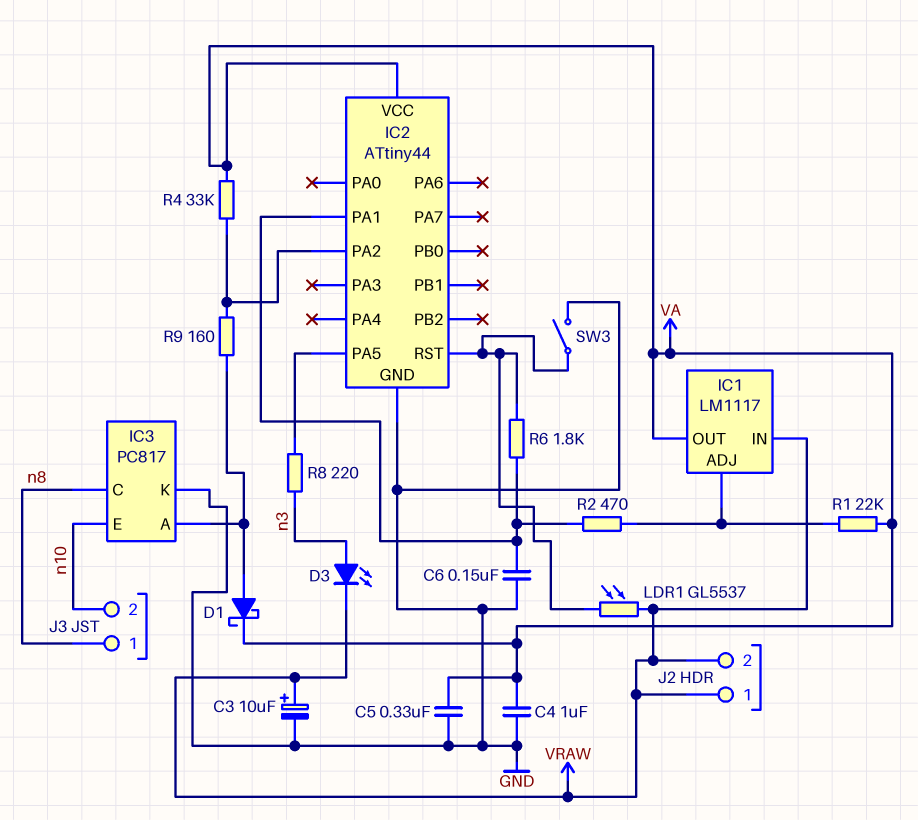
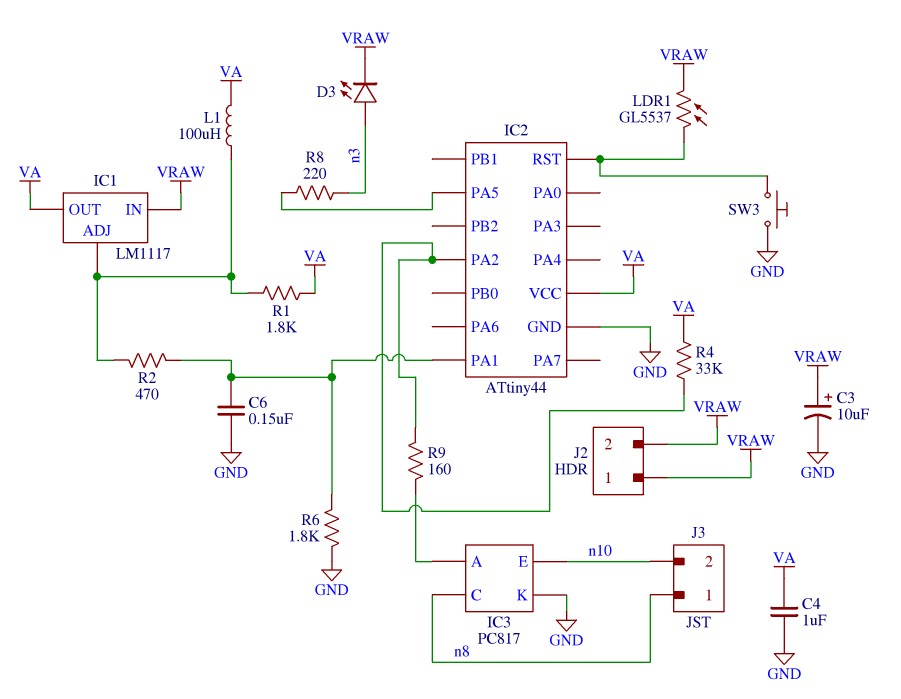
C5: 330nF (GND, VA) -> none
D1: schottky (A IC3/A, K VA) -> none
L1: none -> 100uH (IC1/ADJ, VA)
R1: 22k (IC1/ADJ, VA) -> 1.8k (IC1/ADJ, VA)
R6: 1.8k (IC2/PA1, IC2/RST) -> 1.8k (GND, IC2/PA1)
SW3: switch (GND, IC2/RST) -> button (GND, IC2/RST)

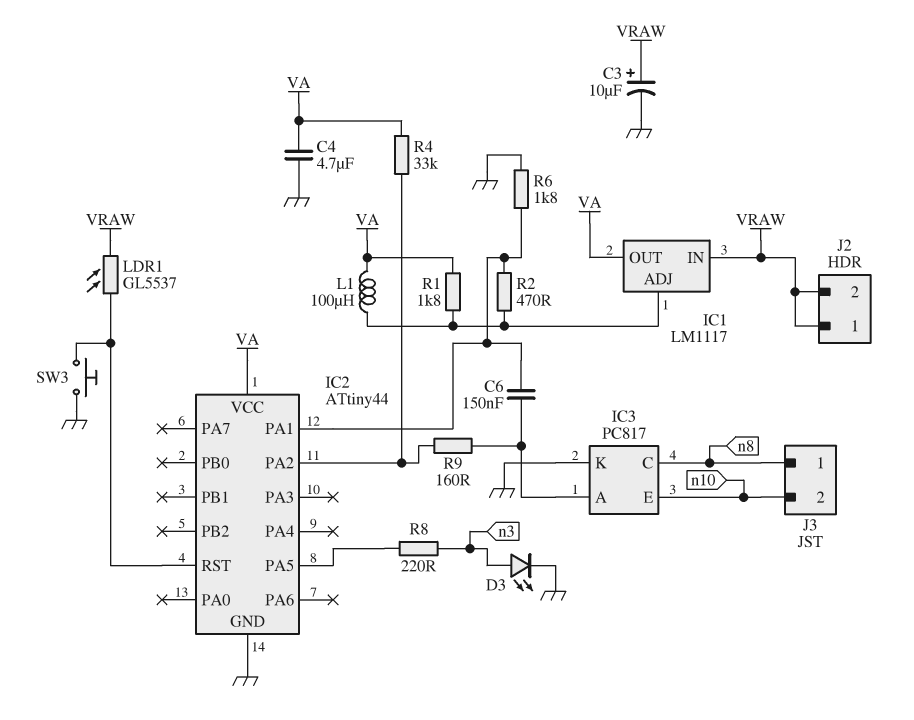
C4: 1uF (GND, VA) -> 4.7uF (GND, VA)
C6: 150nF (GND, IC2/PA1) -> 150nF (IC2/PA1, IC3/A)
D3: LED (A n3, K VRAW) -> LED (A n3, K GND)

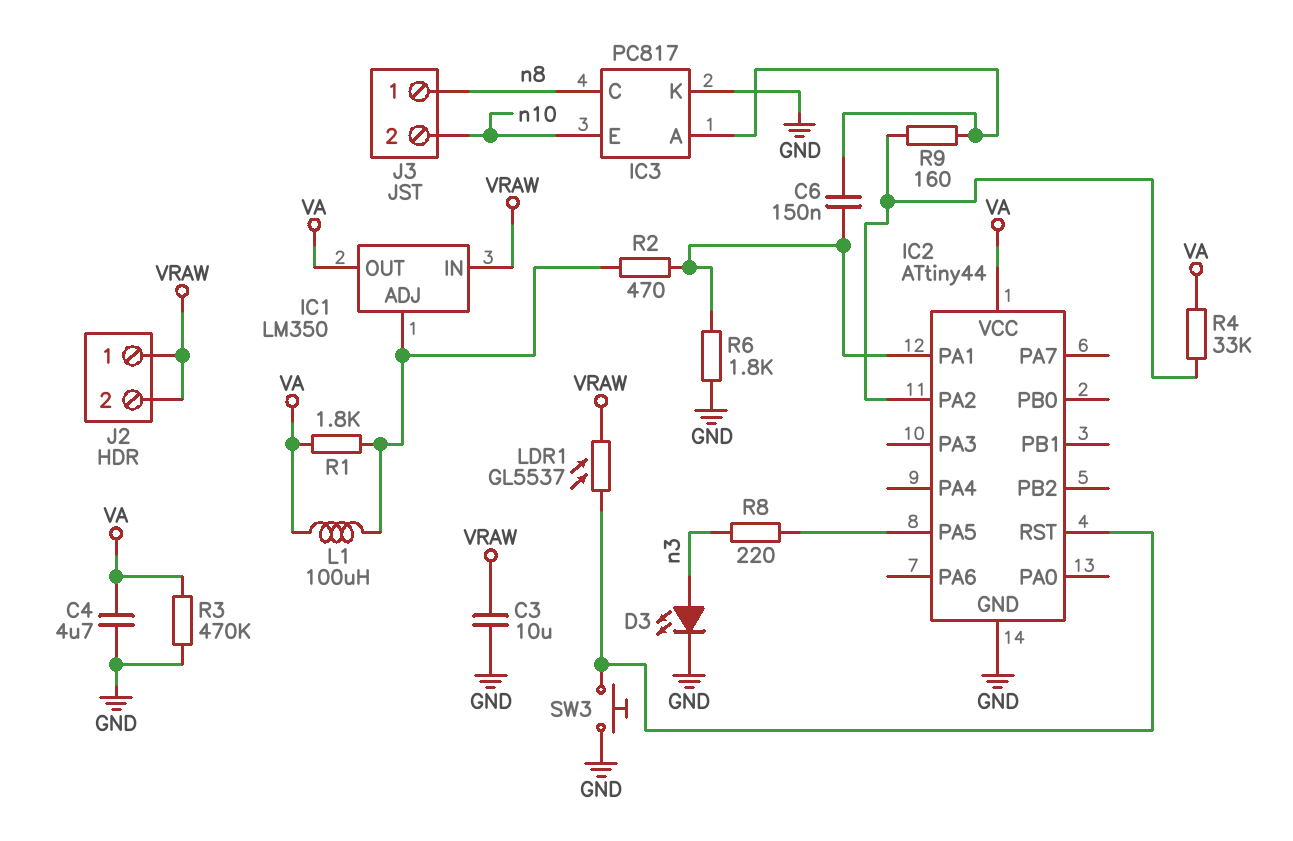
C3: 10uF (plus VRAW, minus GND) -> 10uF (GND, VRAW)
IC1: LM1117 -> LM350
R3: none -> 470k (GND, VA)

